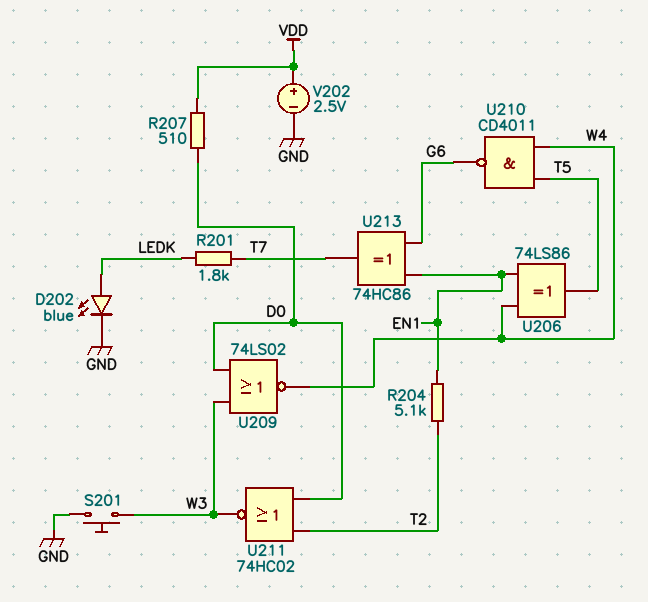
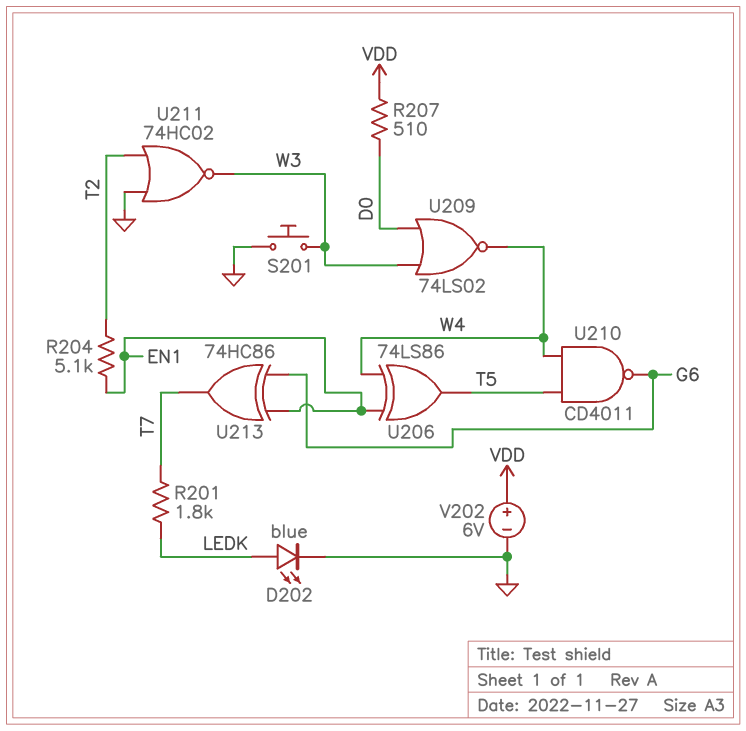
U211: NOR 74HC02 (in D0, in T2, out W3) -> NOR 74HC02 (in GND, in T2, out W3)
V202: 2.5V (plus VDD, minus GND) -> 6V (plus VDD, minus GND)

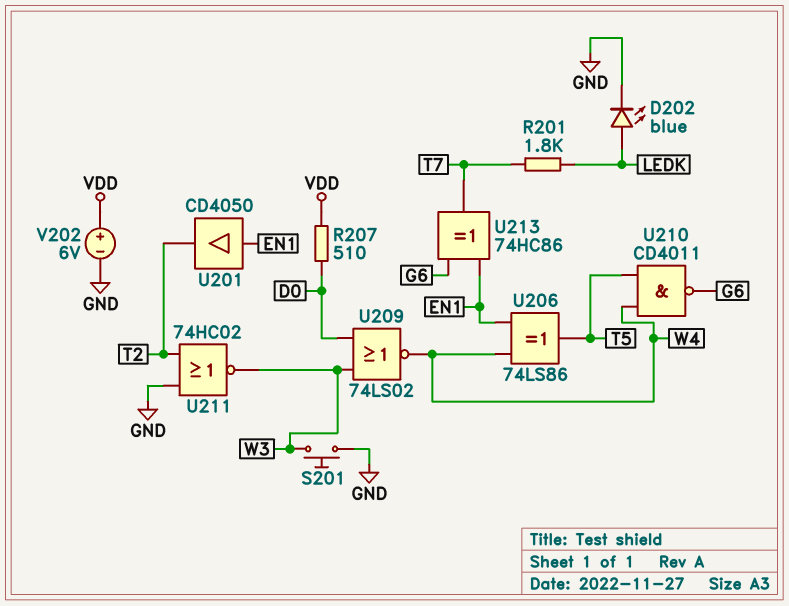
R204: 5.1k (EN1, T2) -> none
U201: none -> buffer CD4050 (in EN1, out T2)

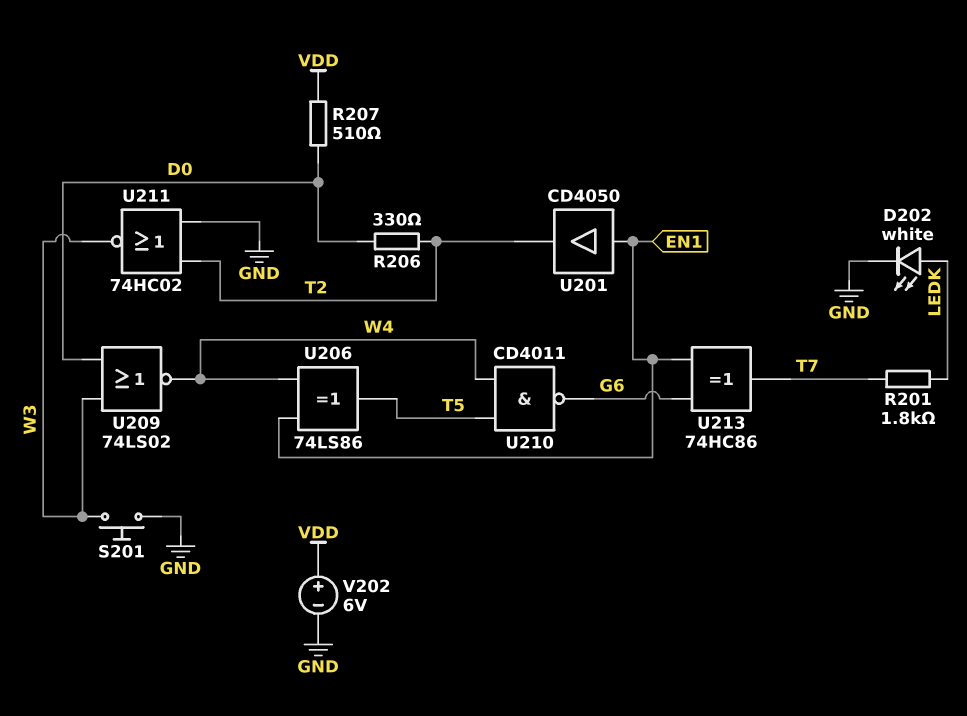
D202: LED blue (A LEDK, K GND) -> LED white (A LEDK, K GND)
R206: none -> 330 (D0, T2)

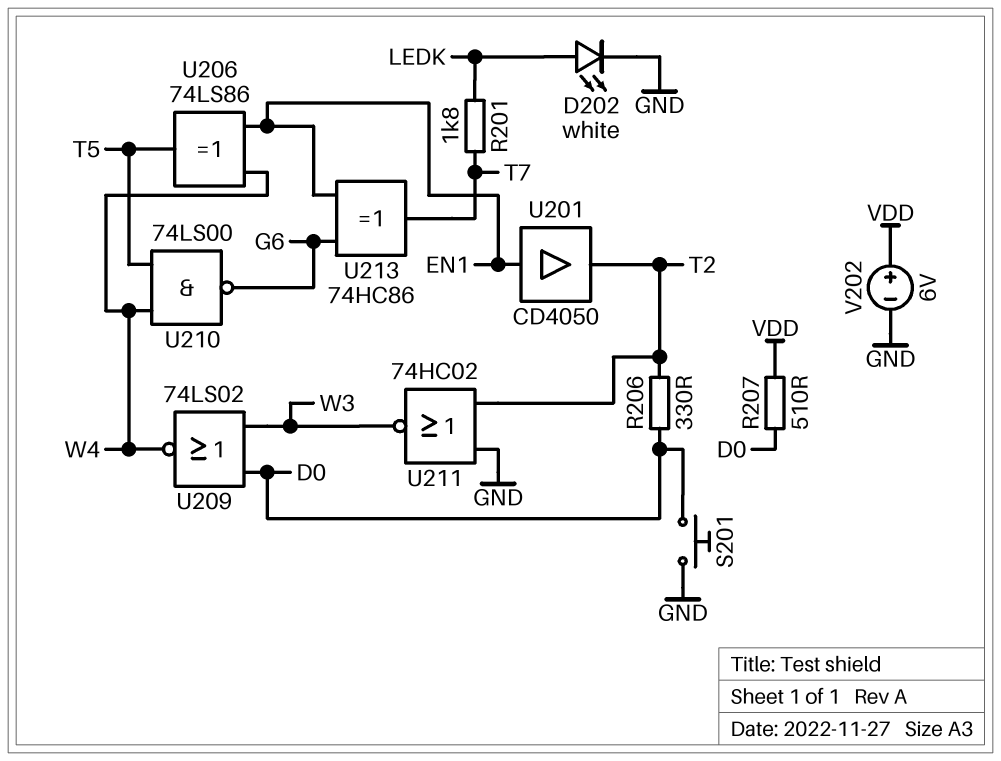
S201: button (GND, W3) -> button (D0, GND)
U210: NAND CD4011 (in T5, in W4, out G6) -> NAND 74LS00 (in T5, in W4, out G6)

